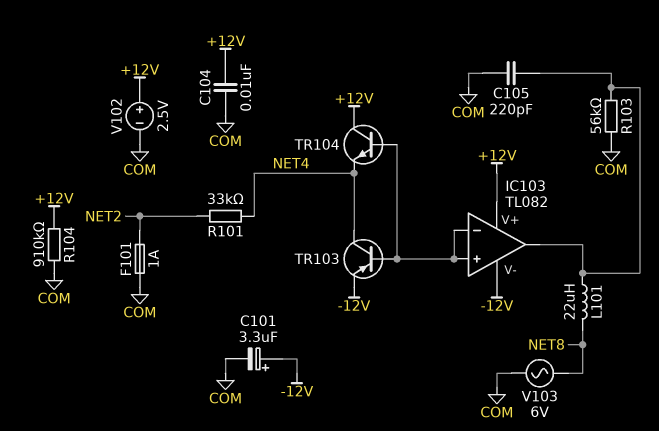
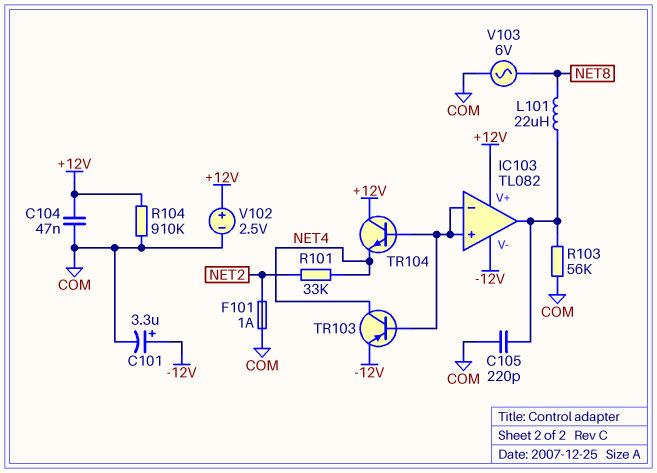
C104: 10nF (+12V, COM) -> 47nF (+12V, COM)

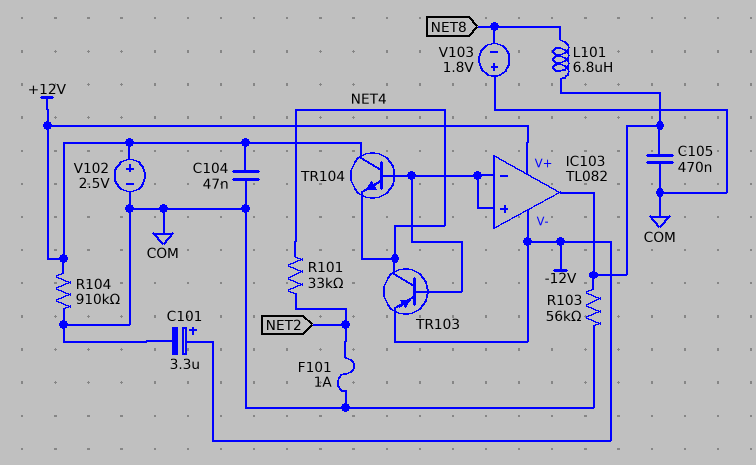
C105: 220pF (COM, IC103/out) -> 470nF (COM, IC103/out)
L101: 22uH (IC103/out, NET8) -> 6.8uH (IC103/out, NET8)
V103: AC 6V (COM, NET8) -> 1.8V (plus COM, minus NET8)

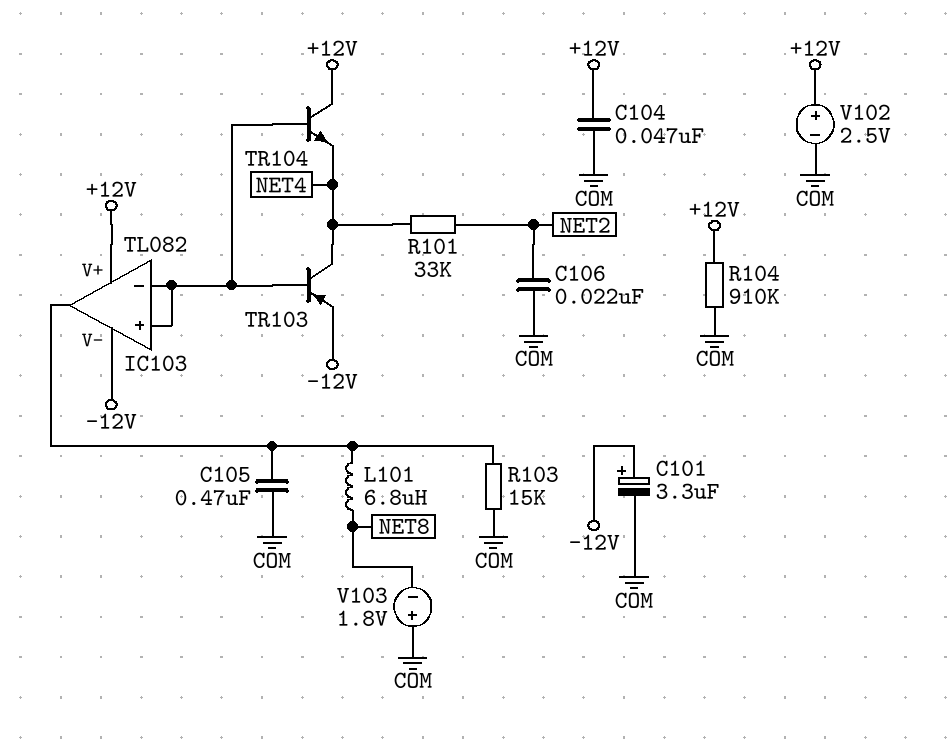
C106: none -> 22nF (COM, NET2)
F101: 1A (COM, NET2) -> none
R103: 56k (COM, IC103/out) -> 15k (COM, IC103/out)

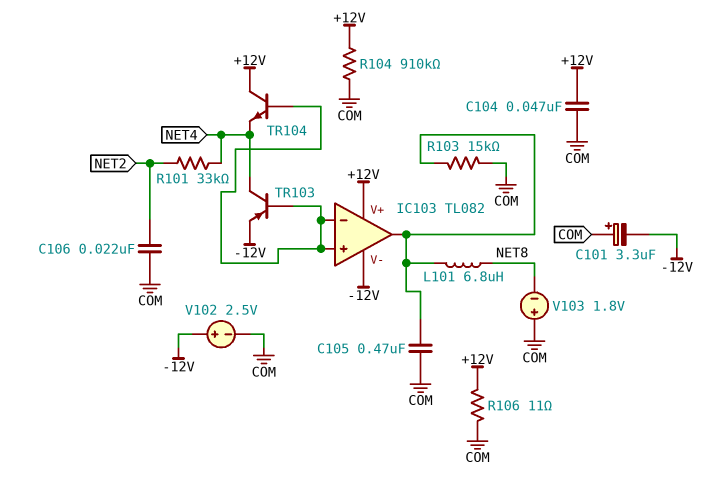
C101: 3.3uF (plus -12V, minus COM) -> 3.3uF (plus COM, minus -12V)
R106: none -> 11 (+12V, COM)
V102: 2.5V (plus +12V, minus COM) -> 2.5V (plus -12V, minus COM)

